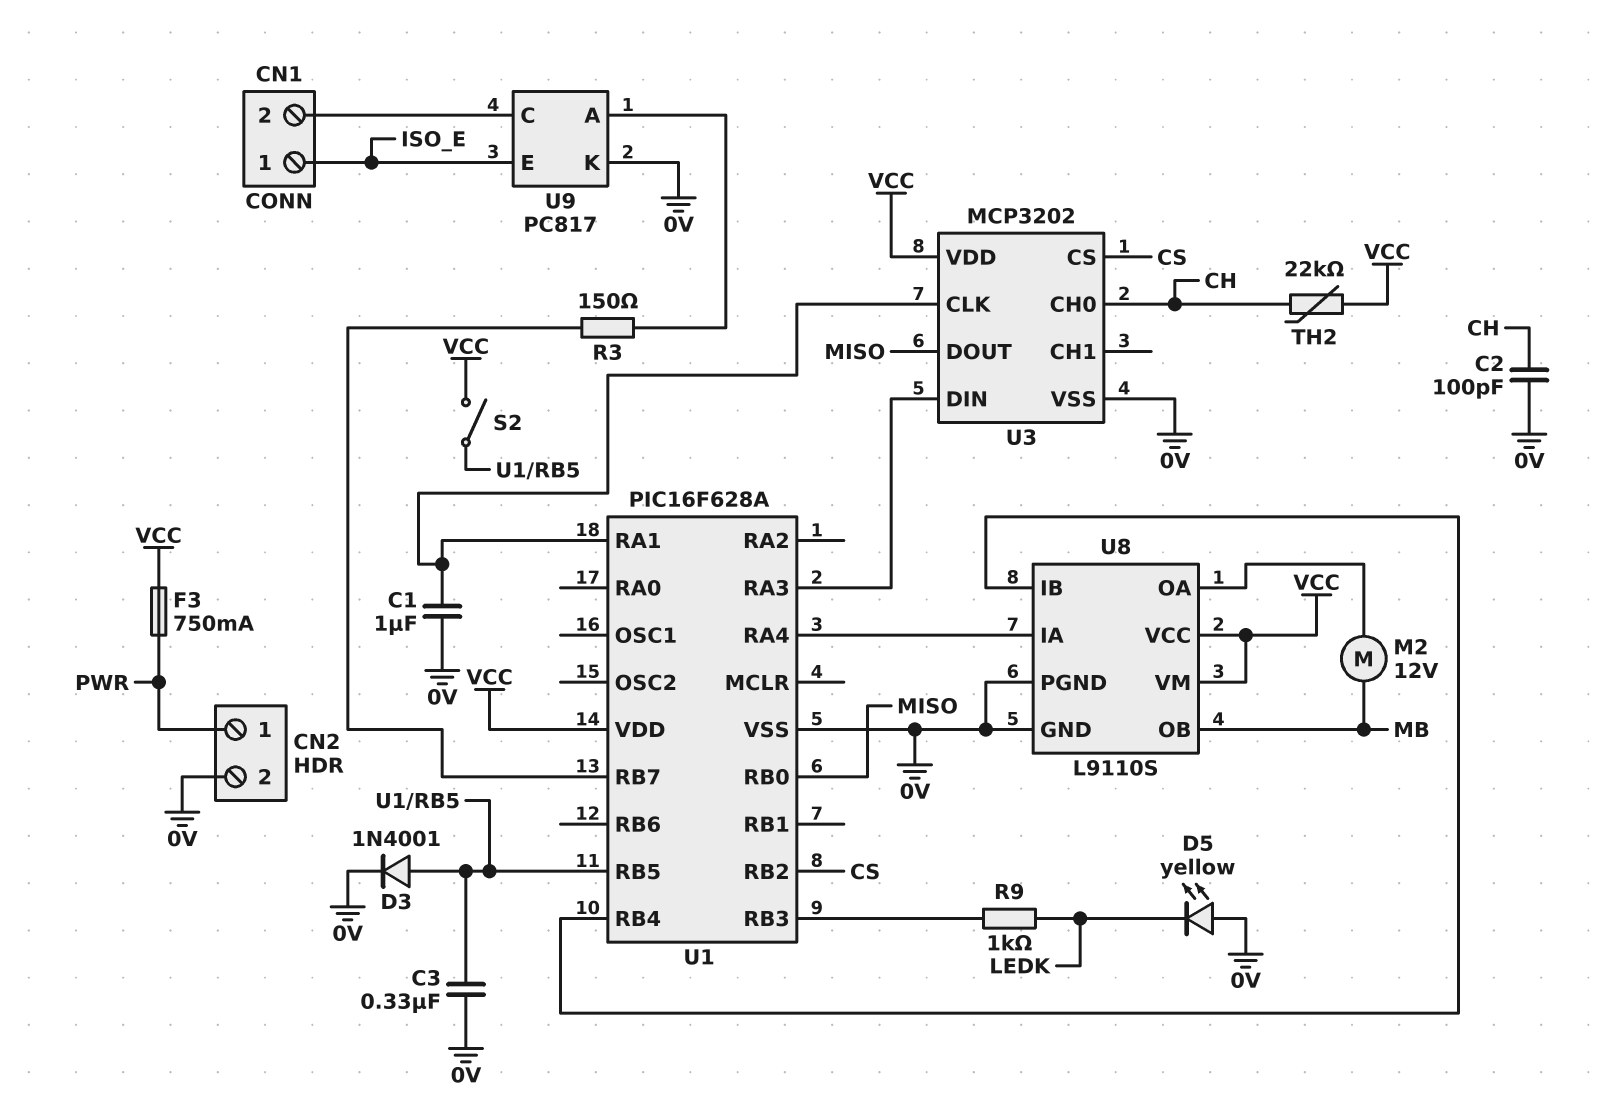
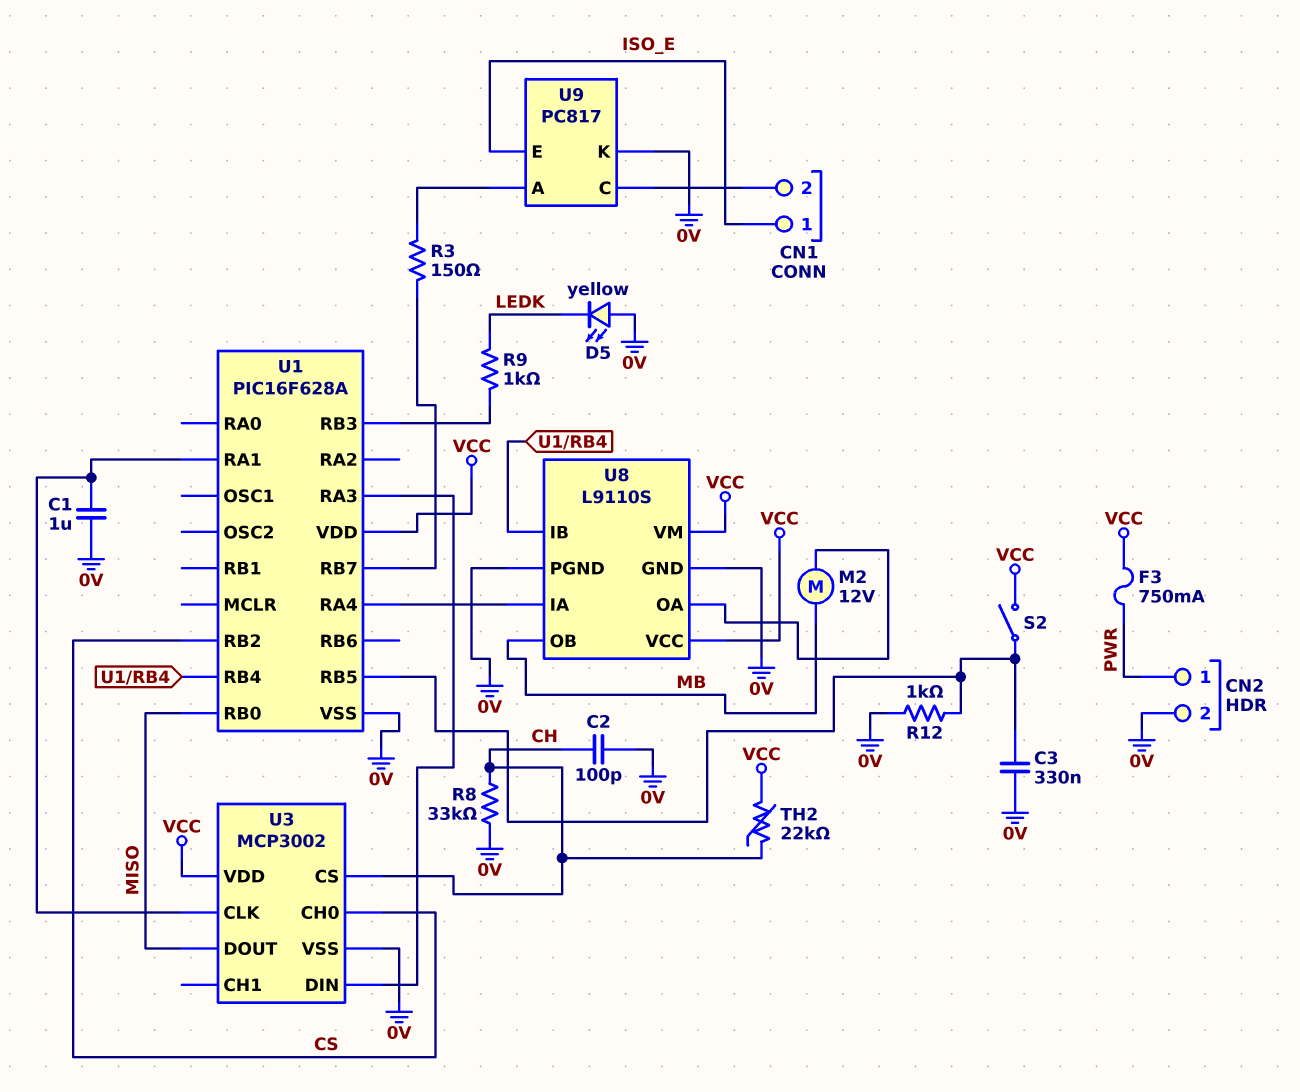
D3: diode 1N4001 (A U1/RB5, K 0V) -> none
R8: none -> 33k (0V, CH)
R12: none -> 1k (0V, U1/RB5)
U3: MCP3202 -> MCP3002
U3 pin CH0: CH -> CS
U3 pin CS: CS -> CH

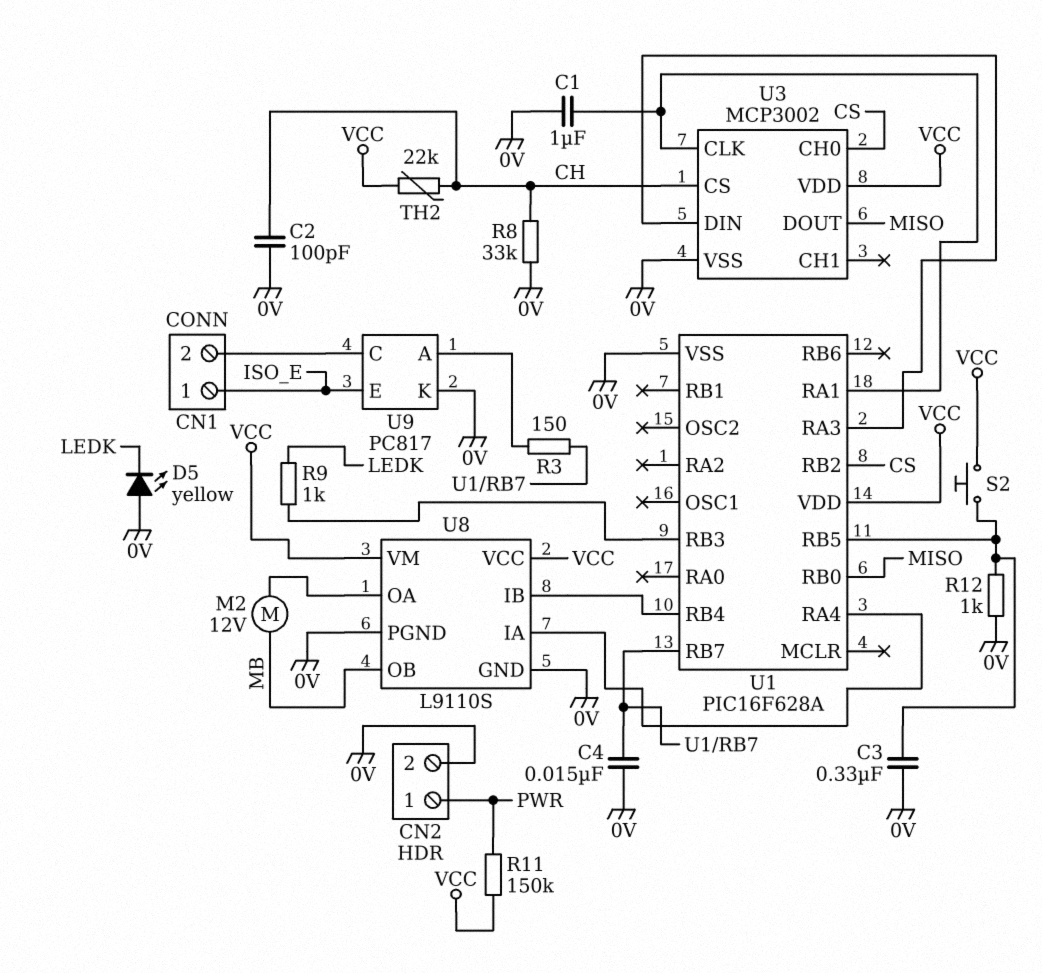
C4: none -> 15nF (0V, U1/RB7)
F3: 750mA (PWR, VCC) -> none
R11: none -> 150k (PWR, VCC)
S2: switch (U1/RB5, VCC) -> button (U1/RB5, VCC)

